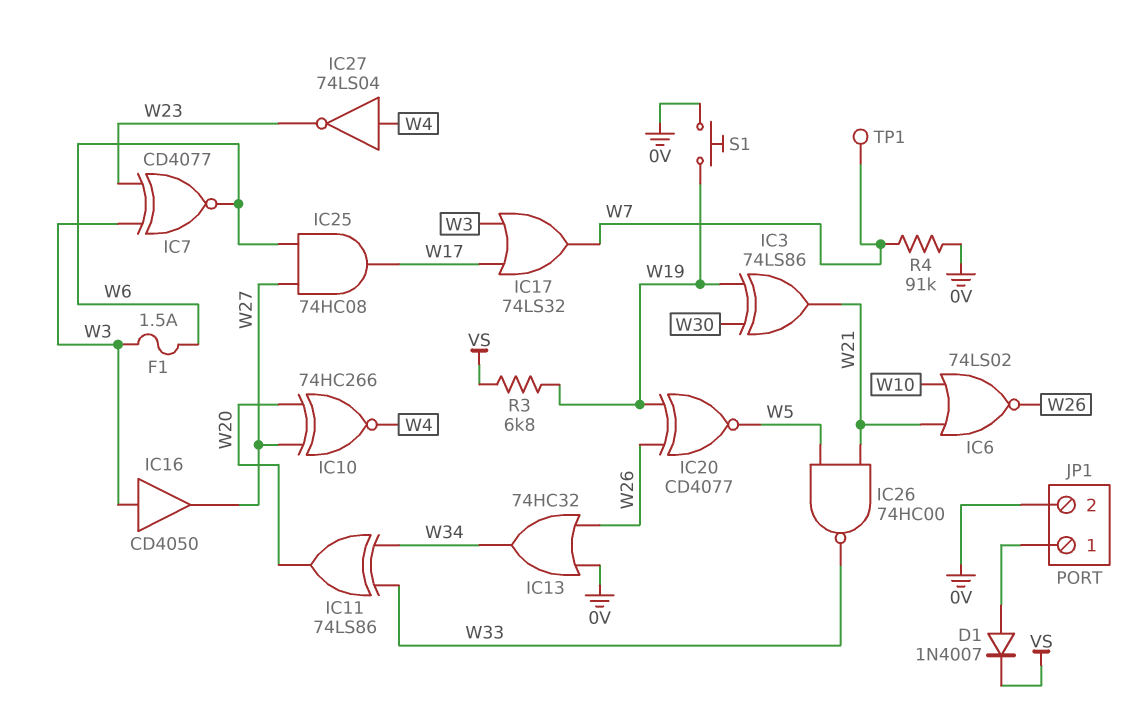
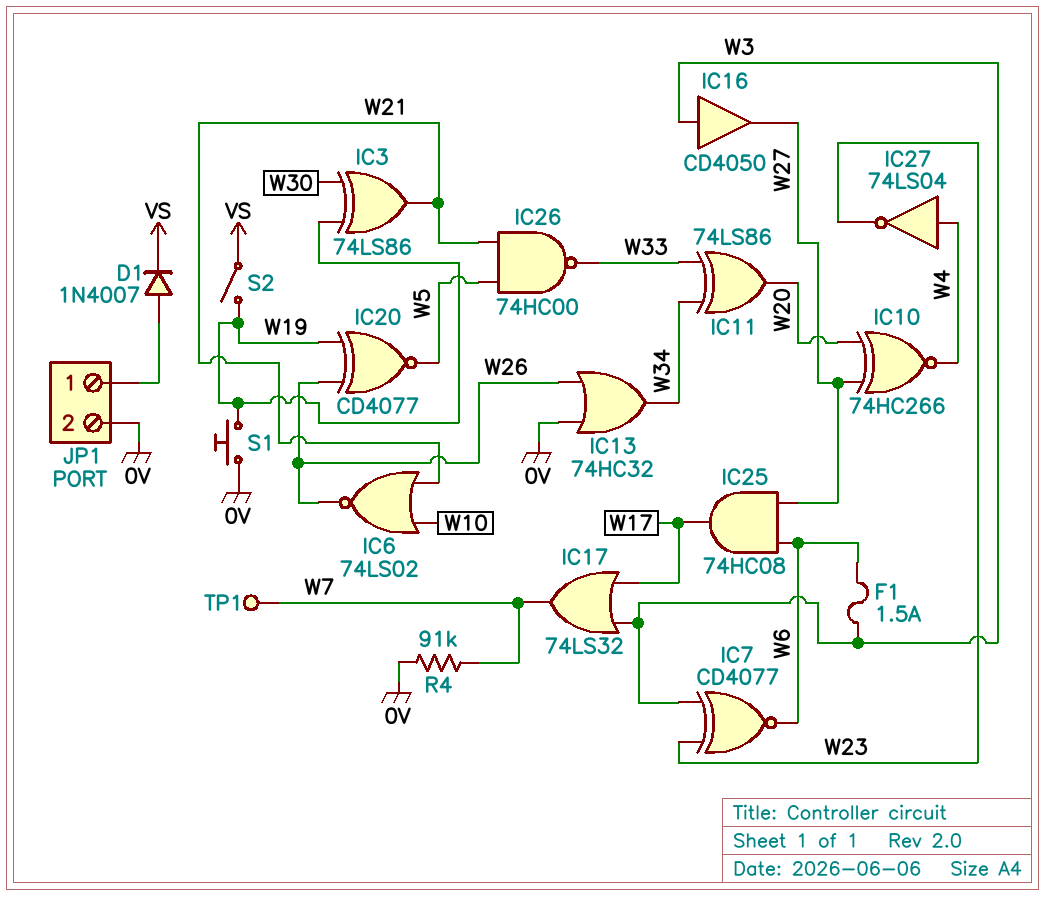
R3: 6.8k (VS, W19) -> none
S2: none -> switch (VS, W19)

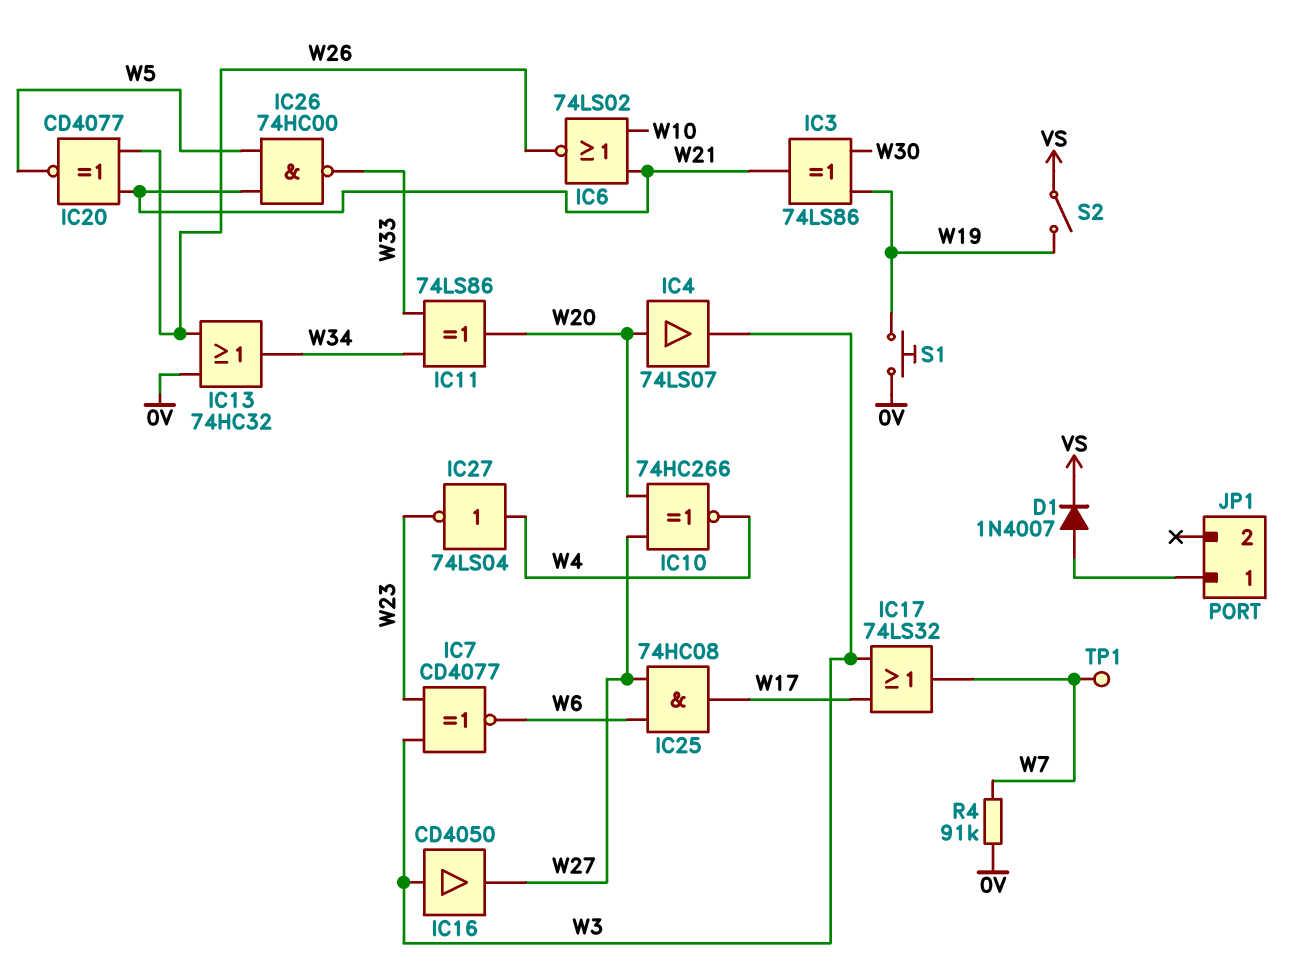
F1: 1.5A (W3, W6) -> none
IC4: none -> buffer 74LS07 (in W20, out W3)
IC20: XNOR CD4077 (in W19, in W26, out W5) -> XNOR CD4077 (in W21, in W26, out W5)
JP1 pin 2: 0V -> none

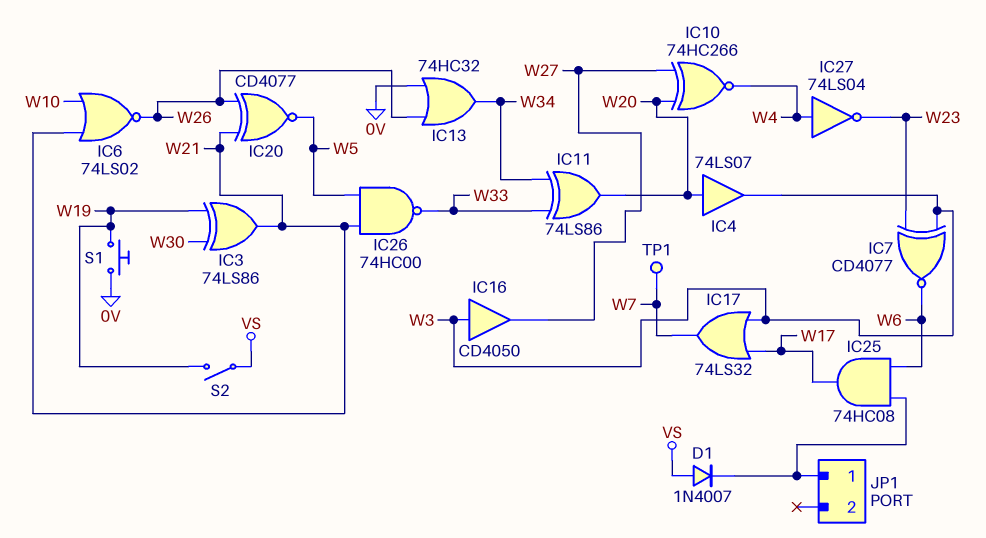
D1: diode 1N4007 (A JP1/1, K VS) -> diode 1N4007 (A VS, K JP1/1)
IC25: AND 74HC08 (in W6, in W27, out W17) -> AND 74HC08 (in JP1/1, in W6, out W17)
R4: 91k (0V, W7) -> none

